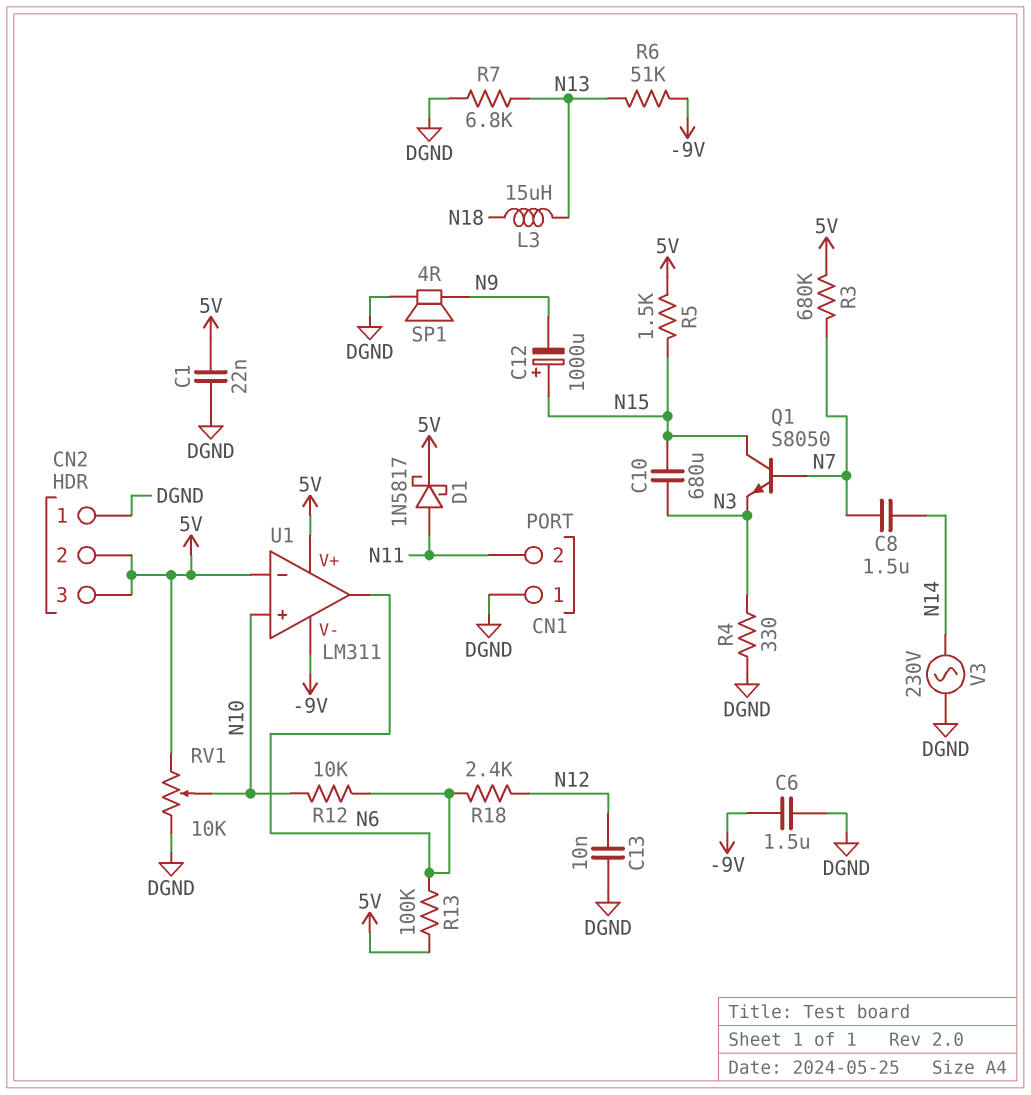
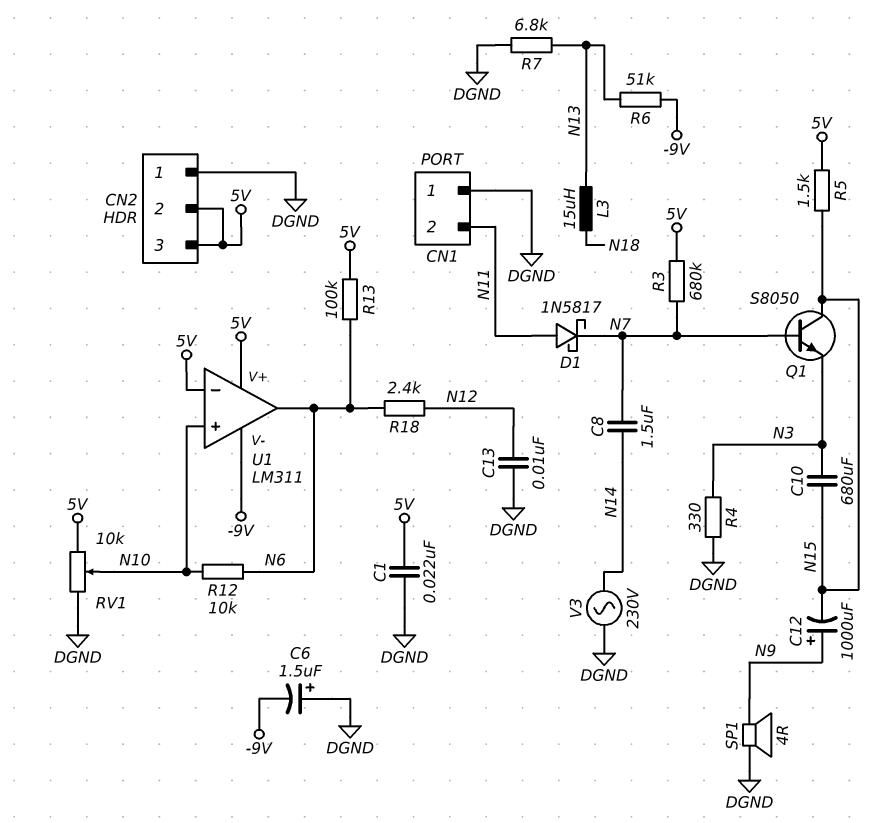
C6: 1.5uF (-9V, DGND) -> 1.5uF (plus DGND, minus -9V)
C12: 1000uF (plus N15, minus N9) -> 1000uF (plus N9, minus N15)
D1: schottky 1N5817 (A N11, K 5V) -> schottky 1N5817 (A N11, K N7)

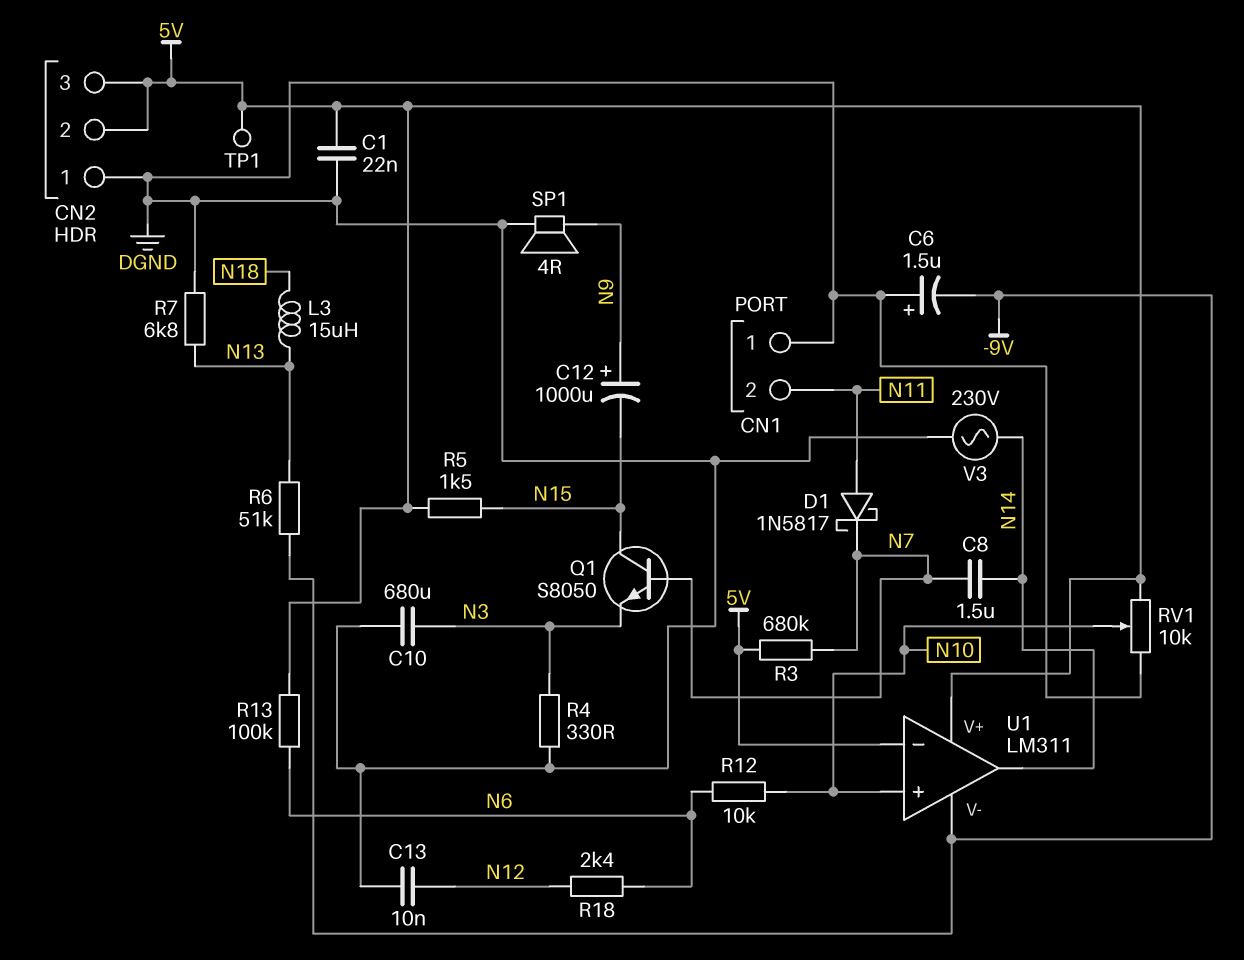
C10: 680uF (N3, N15) -> 680uF (DGND, N3)
TP1: none -> test point (5V)
U1 pin out: N6 -> N14

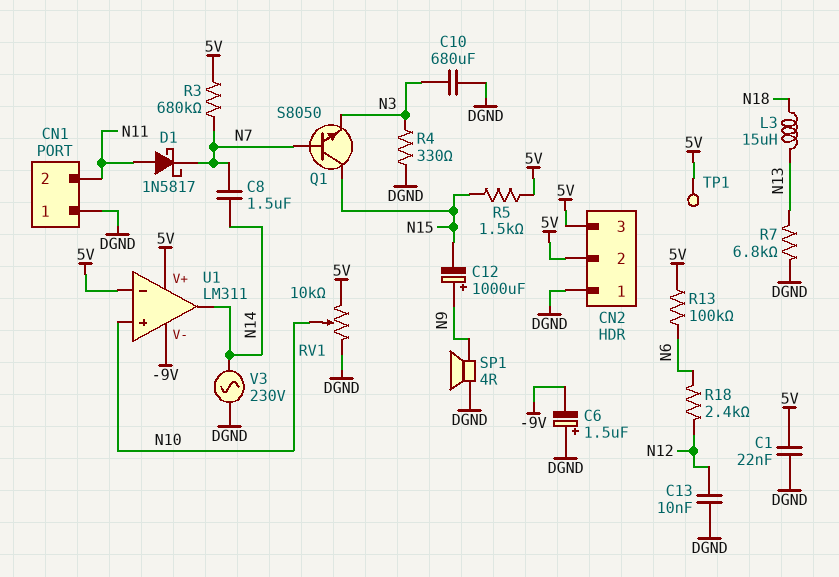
R6: 51k (-9V, N13) -> none
R12: 10k (N6, N10) -> none

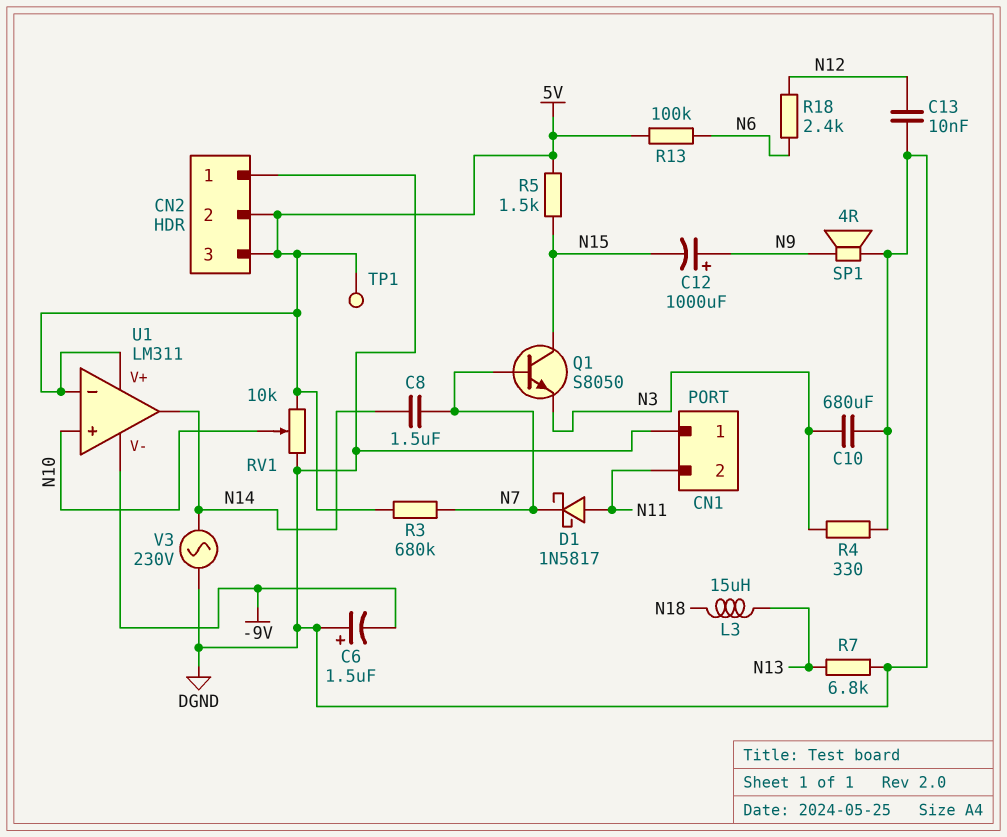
C1: 22nF (5V, DGND) -> none

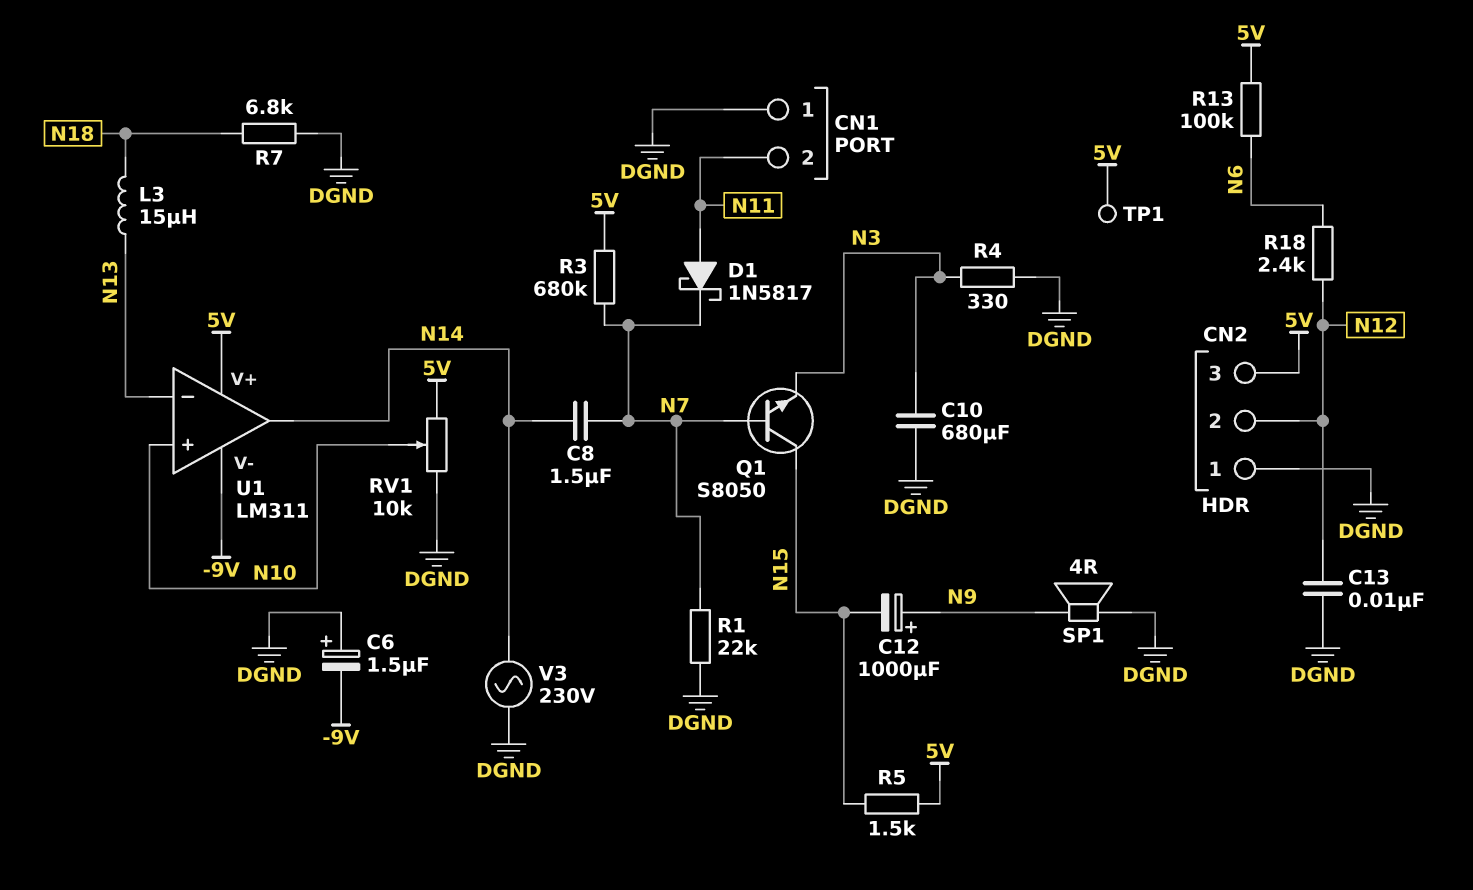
CN2 pin 2: 5V -> N12
R1: none -> 22k (DGND, N7)
R7: 6.8k (DGND, N13) -> 6.8k (DGND, N18)
U1 pin in-: 5V -> N13

